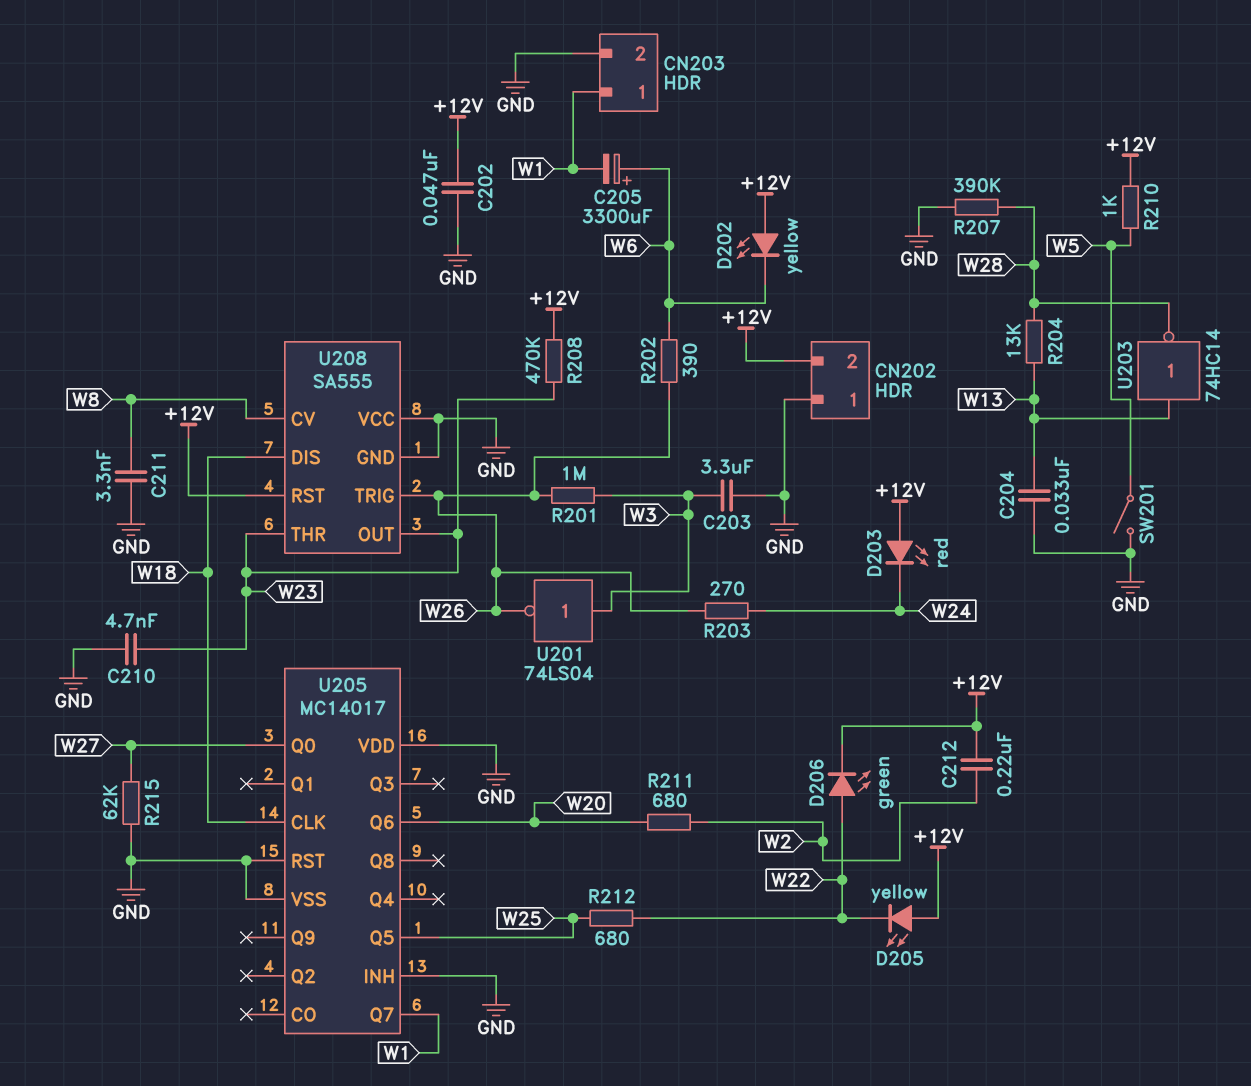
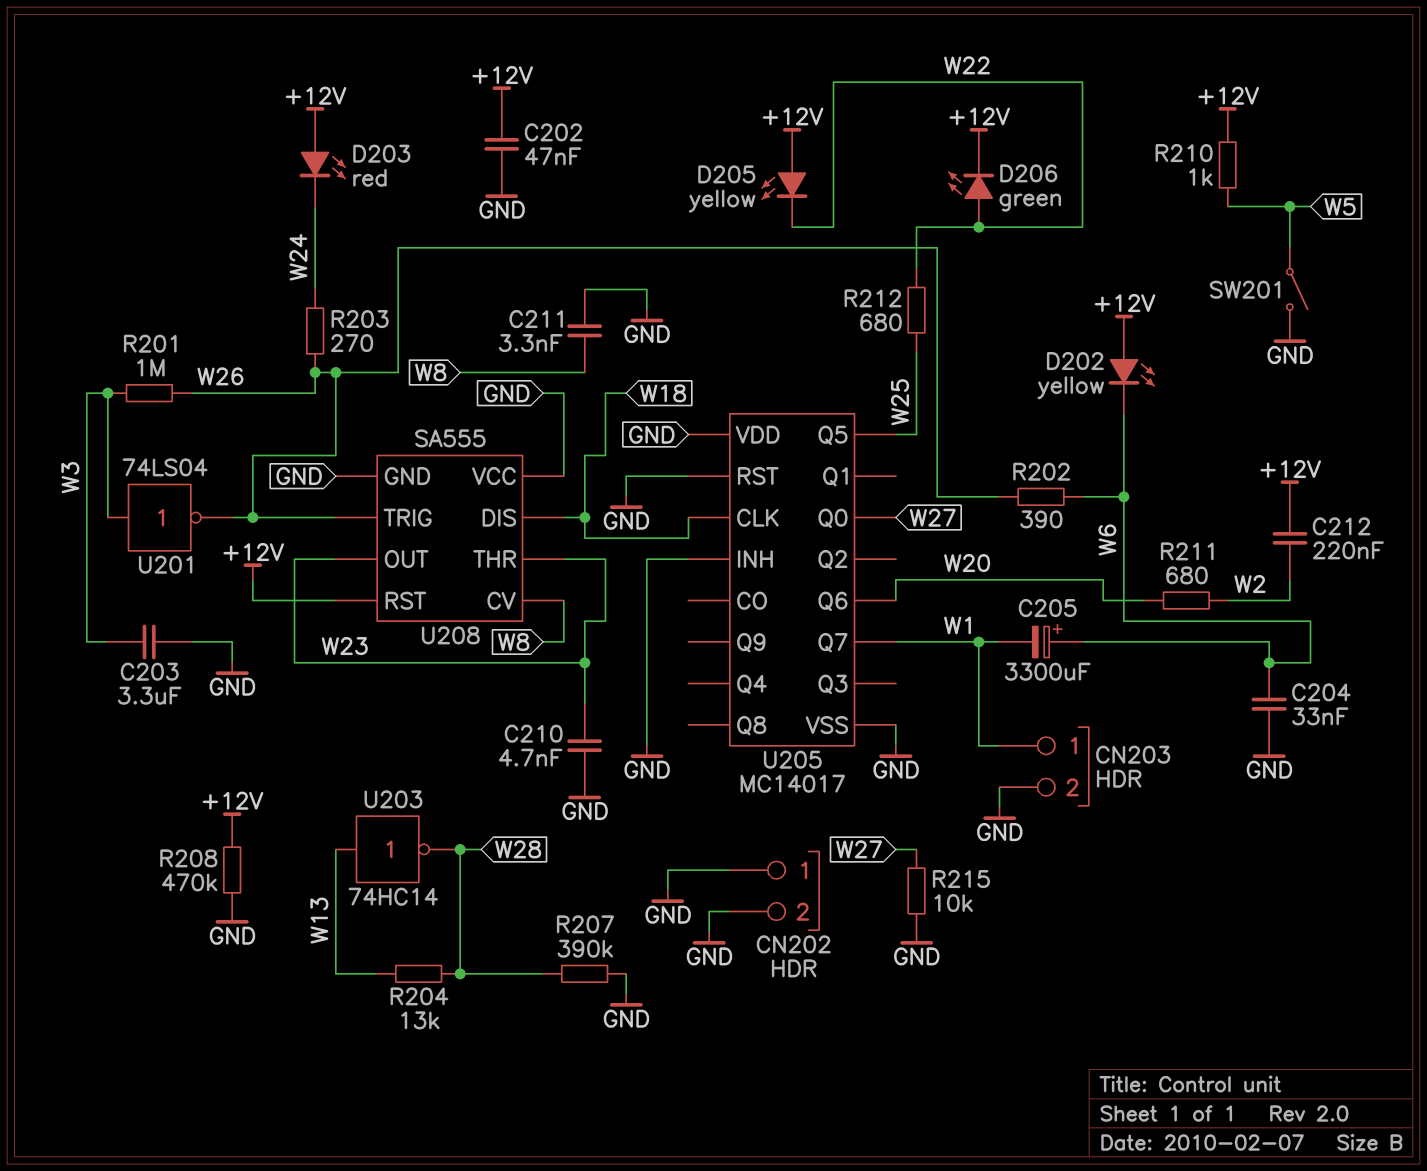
C204: 33nF (GND, W13) -> 33nF (GND, W6)
CN202 pin 2: +12V -> GND
R208: 470k (+12V, W23) -> 470k (+12V, GND)
R215: 62k (GND, W27) -> 10k (GND, W27)

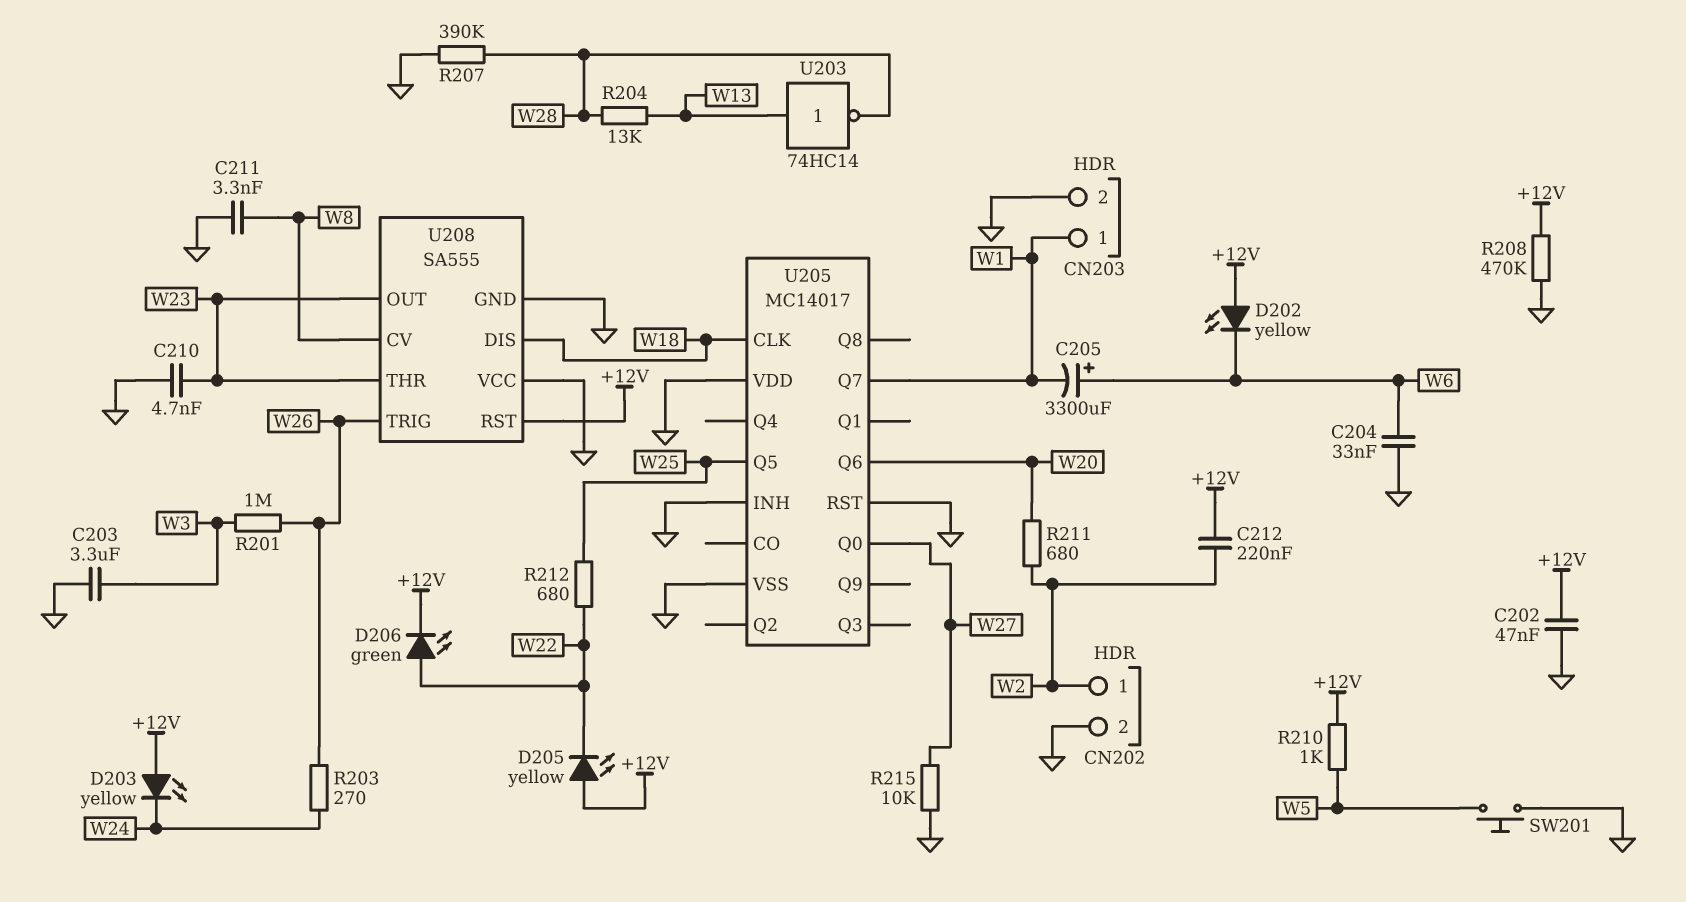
CN202 pin 1: GND -> W2
D203: LED red (A +12V, K W24) -> LED yellow (A +12V, K W24)
R202: 390 (W6, W26) -> none
SW201: switch (GND, W5) -> button (GND, W5)
U201: NOT 74LS04 (in W3, out W26) -> none

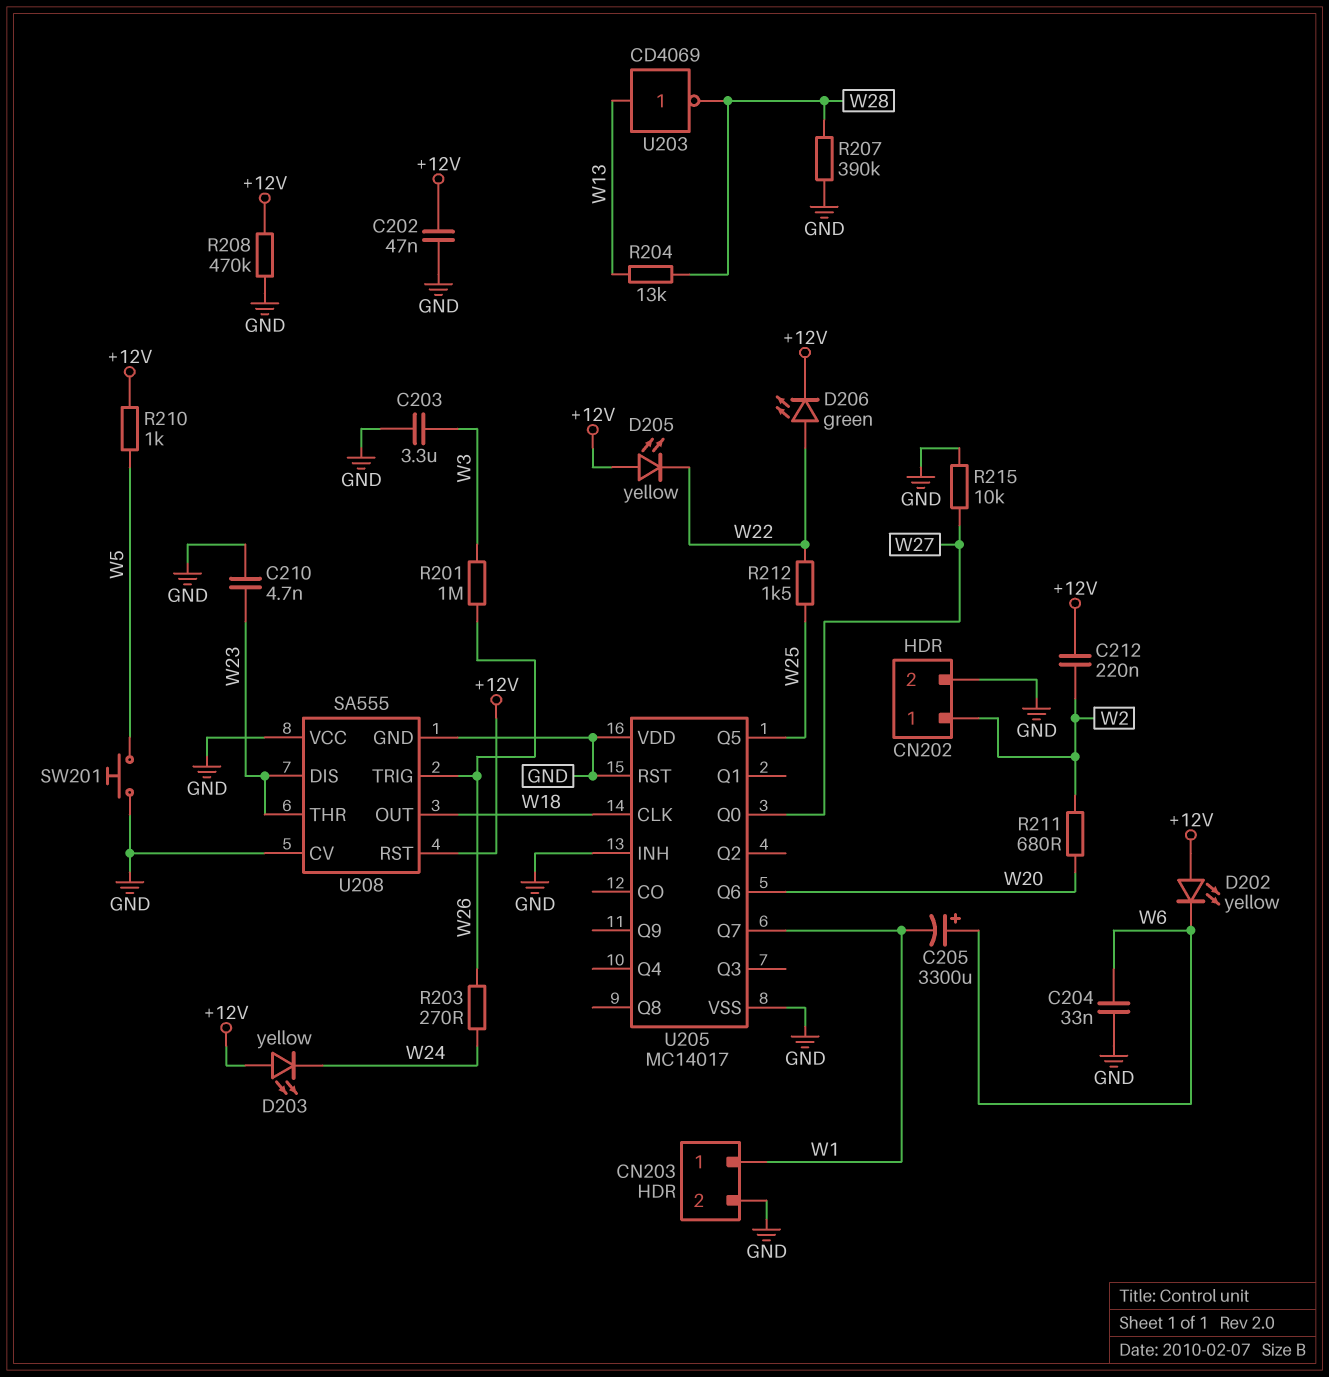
C211: 3.3nF (GND, W8) -> none
R212: 680 (W22, W25) -> 1.5k (W22, W25)
U203: NOT 74HC14 (in W13, out W28) -> NOT CD4069 (in W13, out W28)
U208 pin CV: W8 -> GND
U208 pin DIS: W18 -> W23
U208 pin OUT: W23 -> W18

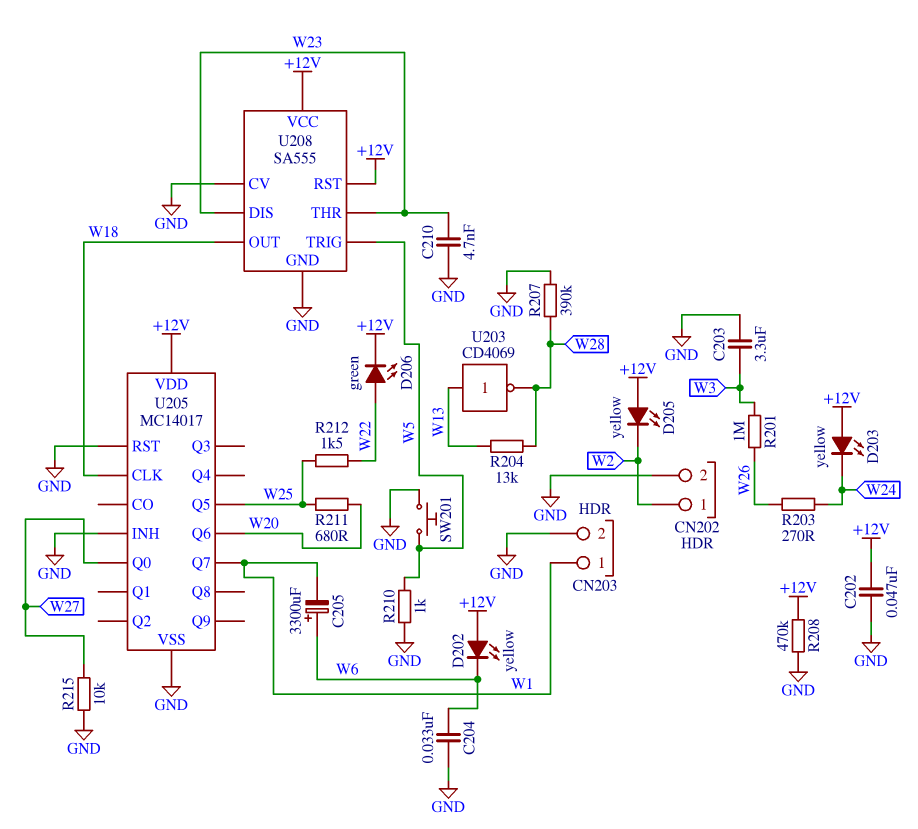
C212: 220nF (+12V, W2) -> none
D205: LED yellow (A +12V, K W22) -> LED yellow (A +12V, K W2)
R210: 1k (+12V, W5) -> 1k (GND, W5)
R211: 680 (W2, W20) -> 680 (W20, W25)
U205 pin VDD: GND -> +12V
U208 pin TRIG: W26 -> W5
U208 pin VCC: GND -> +12V

